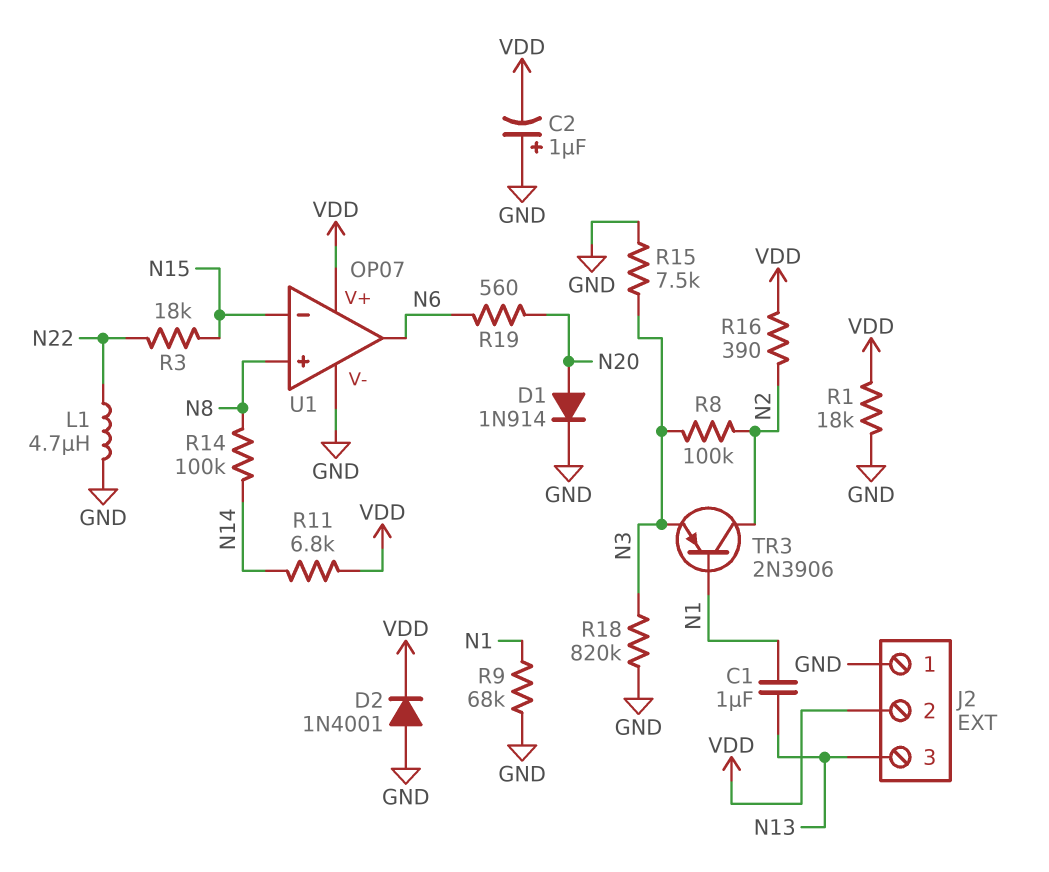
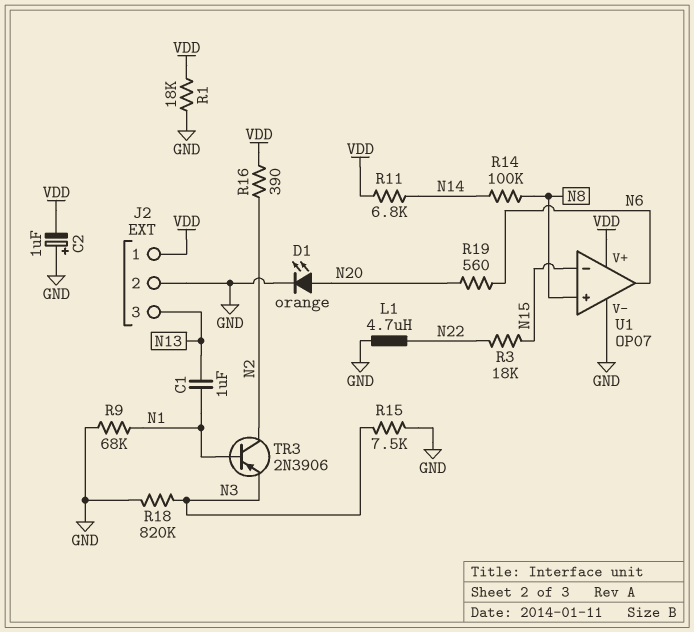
D1: diode 1N914 (A N20, K GND) -> LED orange (A N20, K GND)
D2: diode 1N4001 (A GND, K VDD) -> none
J2 pin 1: GND -> VDD
J2 pin 2: VDD -> GND
R8: 100k (N2, N3) -> none

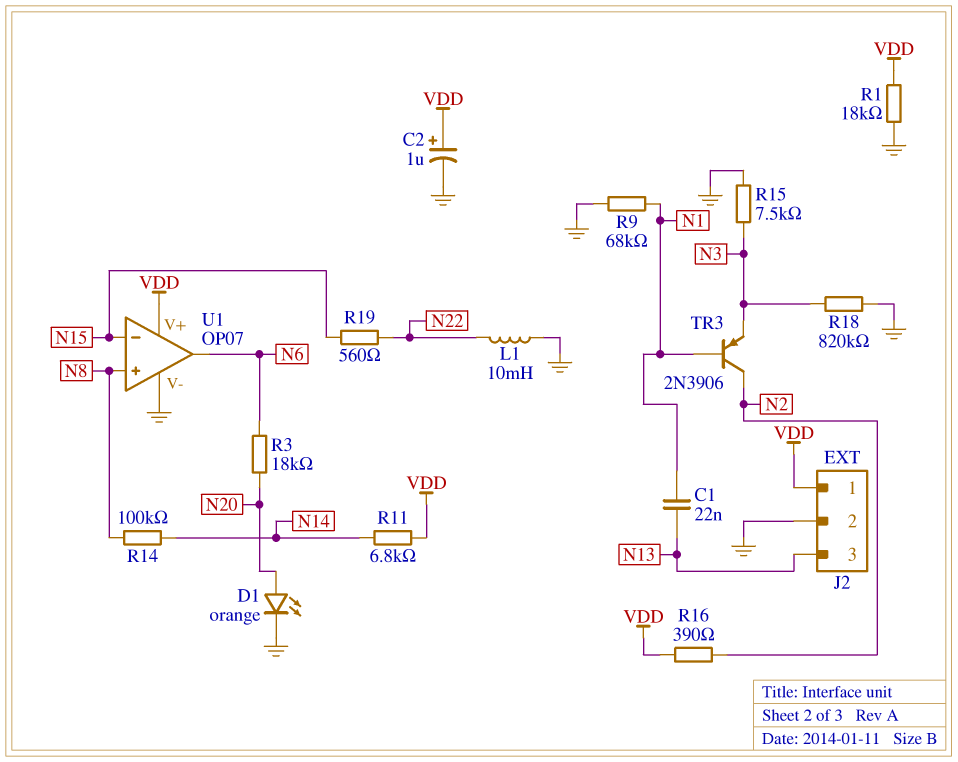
C1: 1uF (N1, N13) -> 22nF (N1, N13)
C2: 1uF (plus GND, minus VDD) -> 1uF (plus VDD, minus GND)
L1: 4.7uH (GND, N22) -> 10mH (GND, N22)
R3: 18k (N15, N22) -> 18k (N6, N20)
R19: 560 (N6, N20) -> 560 (N15, N22)

